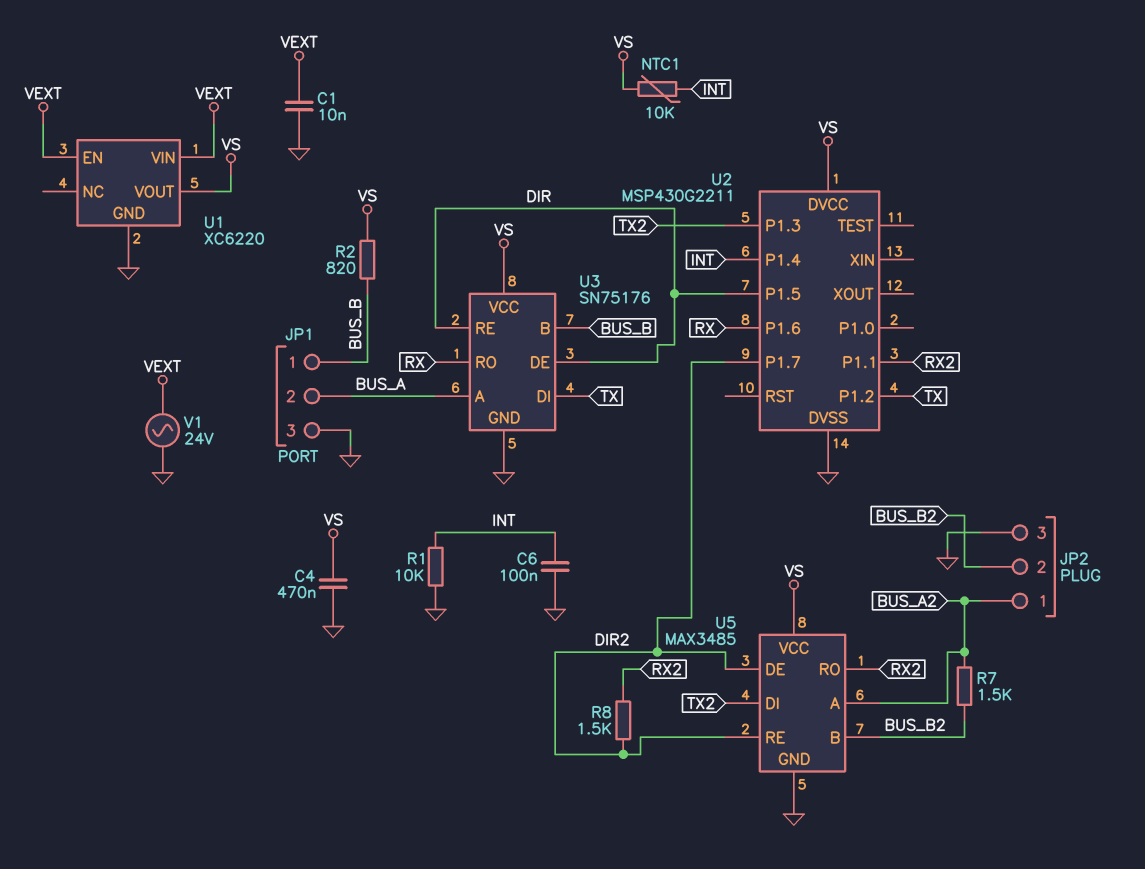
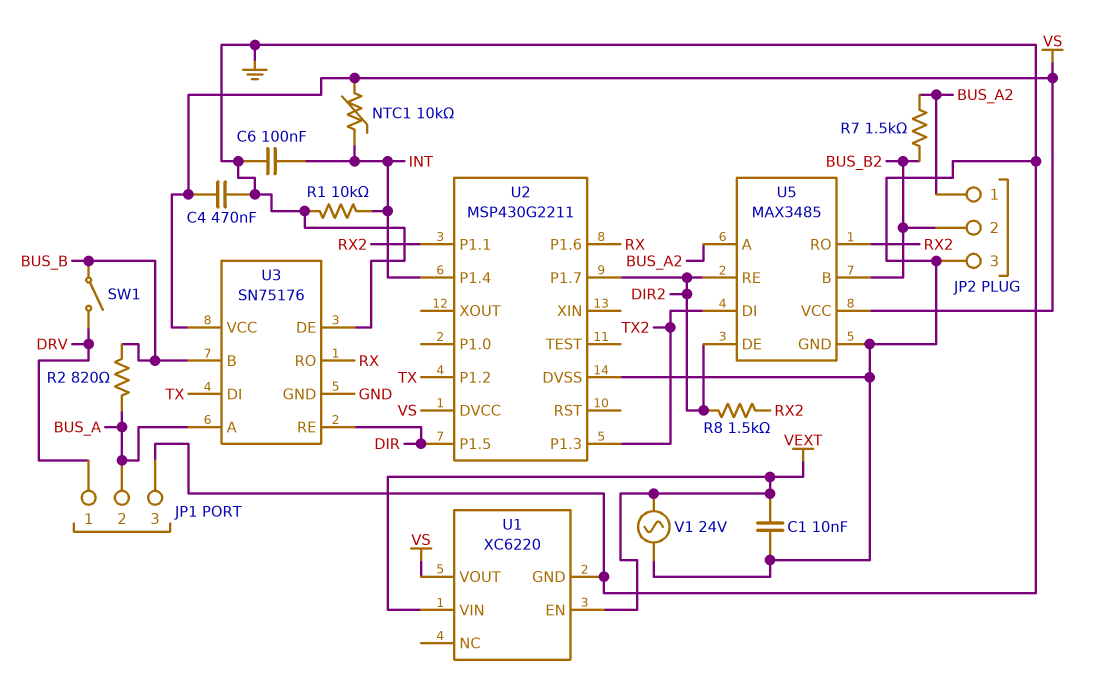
JP1 pin 1: BUS_B -> DRV
R2: 820 (BUS_B, VS) -> 820 (BUS_A, BUS_B)
SW1: none -> switch (BUS_B, DRV)
U3 pin DE: DIR -> GND

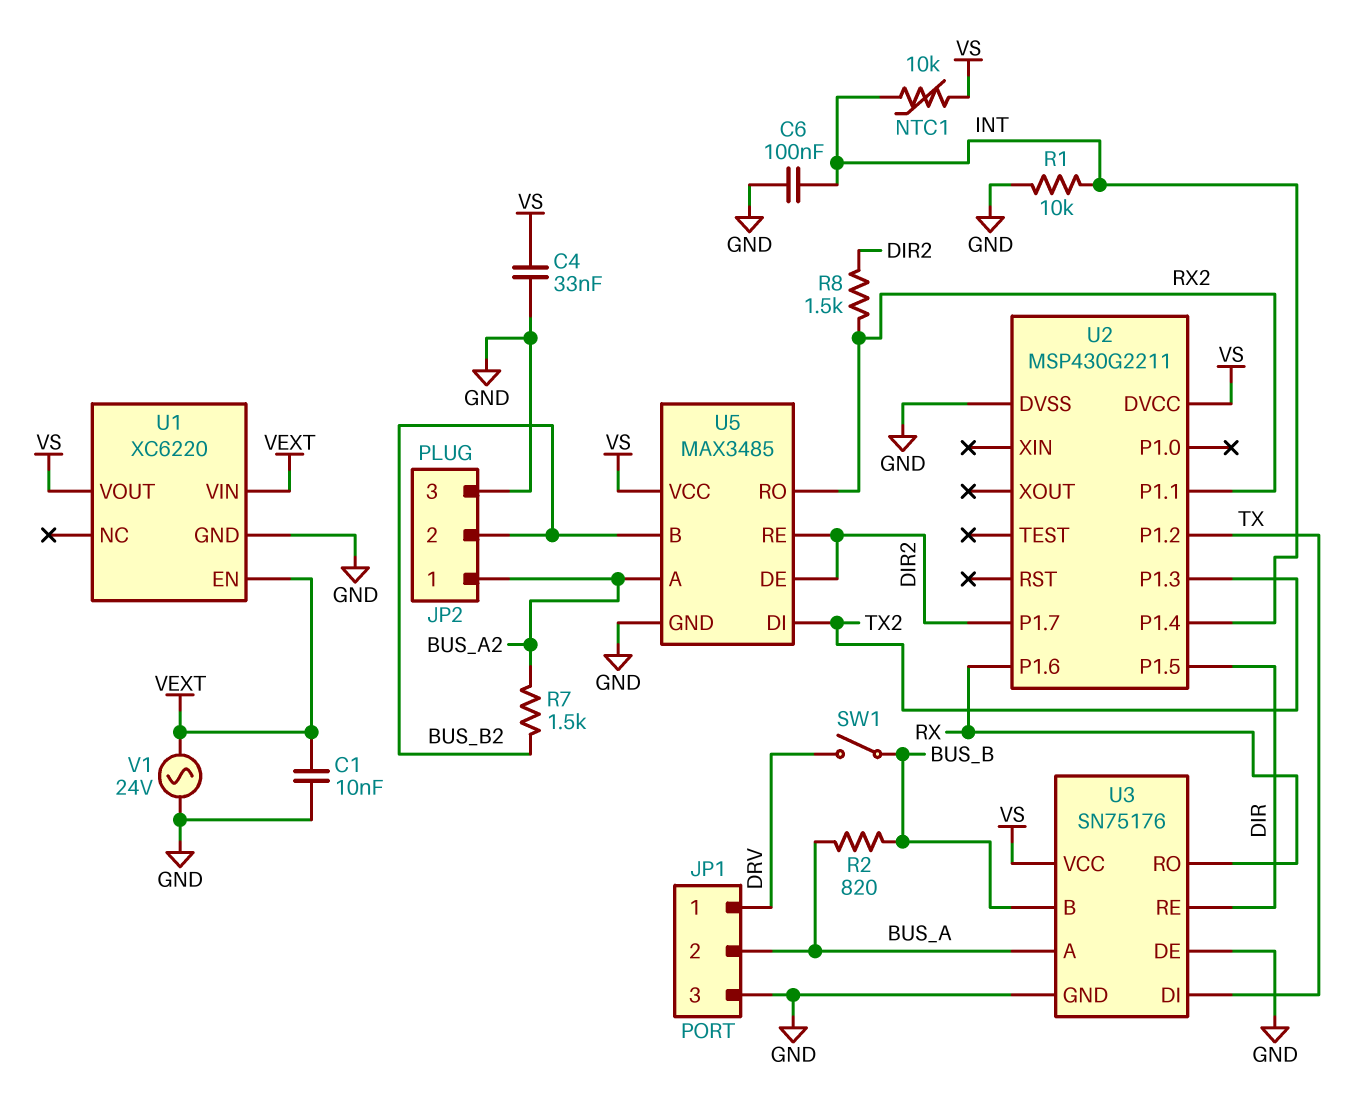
C4: 470nF (GND, VS) -> 33nF (GND, VS)

